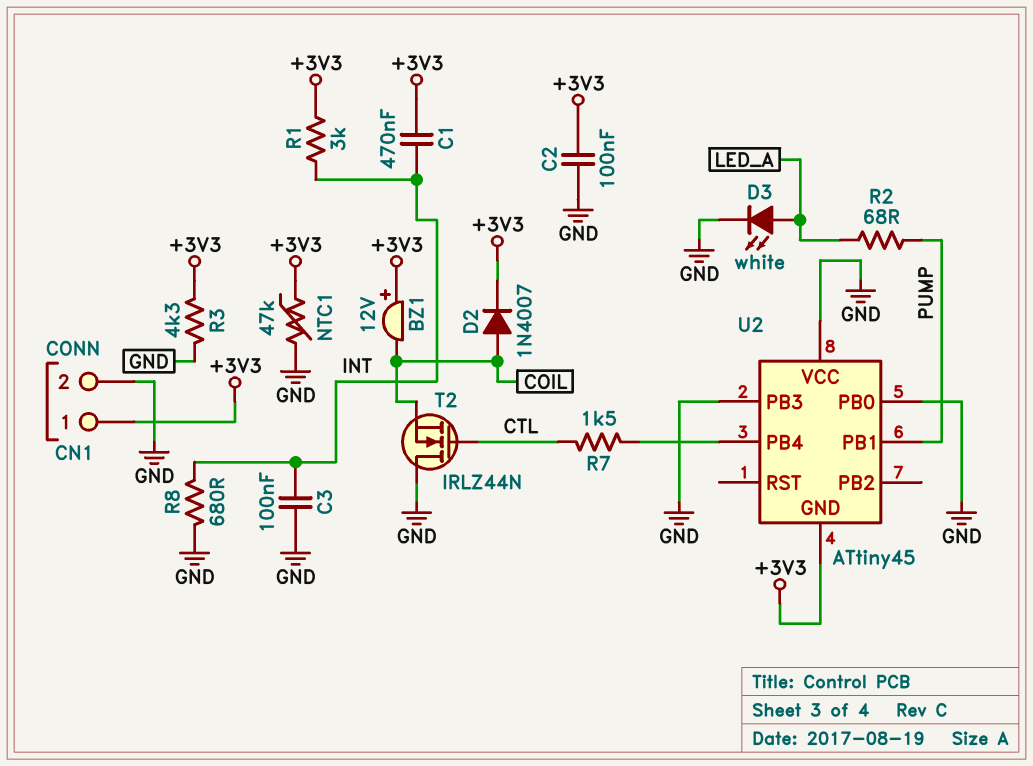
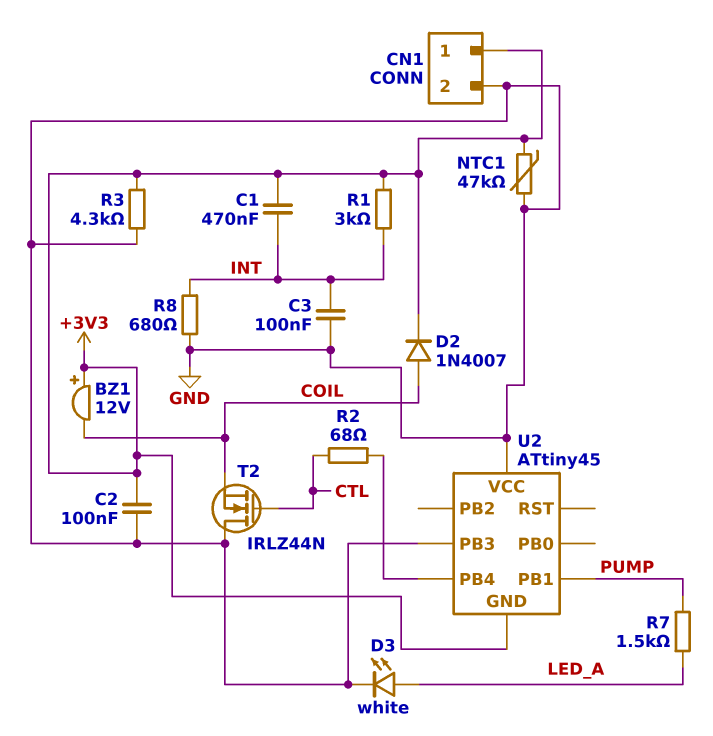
R2: 68 (LED_A, PUMP) -> 68 (CTL, U2/PB4)
R7: 1.5k (CTL, U2/PB4) -> 1.5k (LED_A, PUMP)
U2 pin PB0: GND -> none

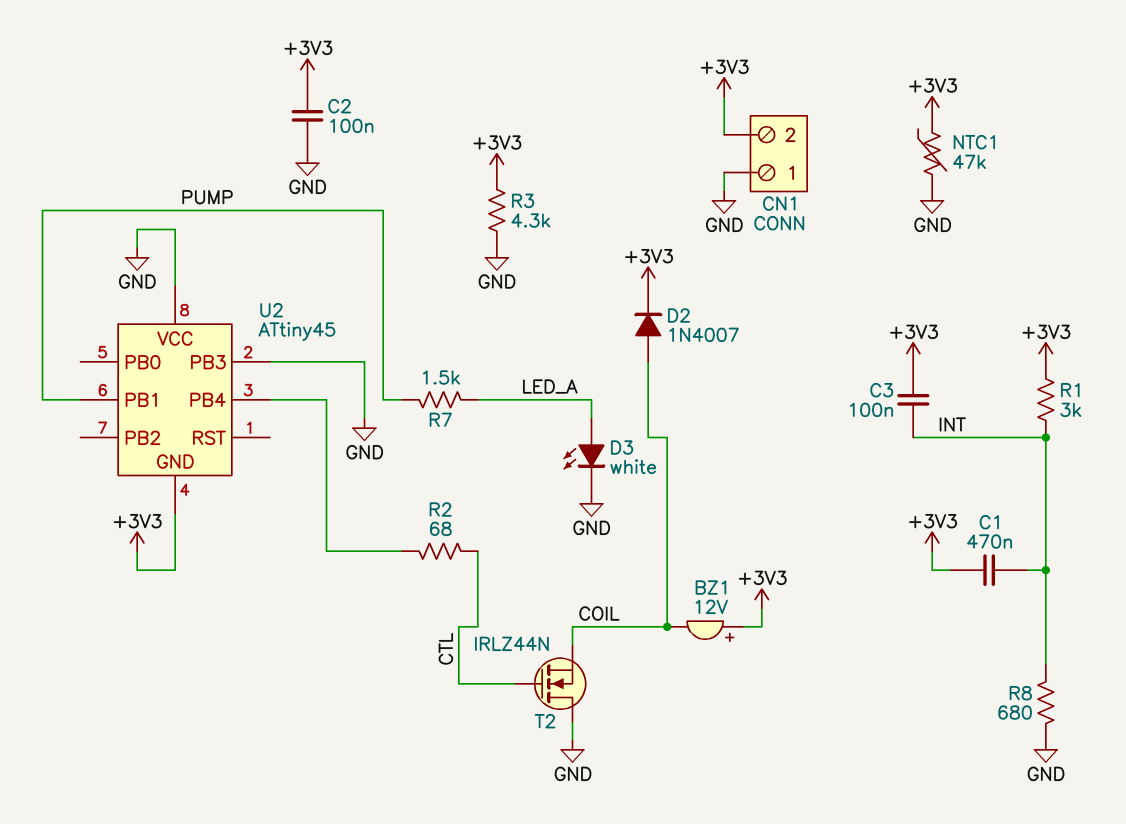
C3: 100nF (GND, INT) -> 100nF (+3V3, INT)
CN1 pin 1: +3V3 -> GND
CN1 pin 2: GND -> +3V3

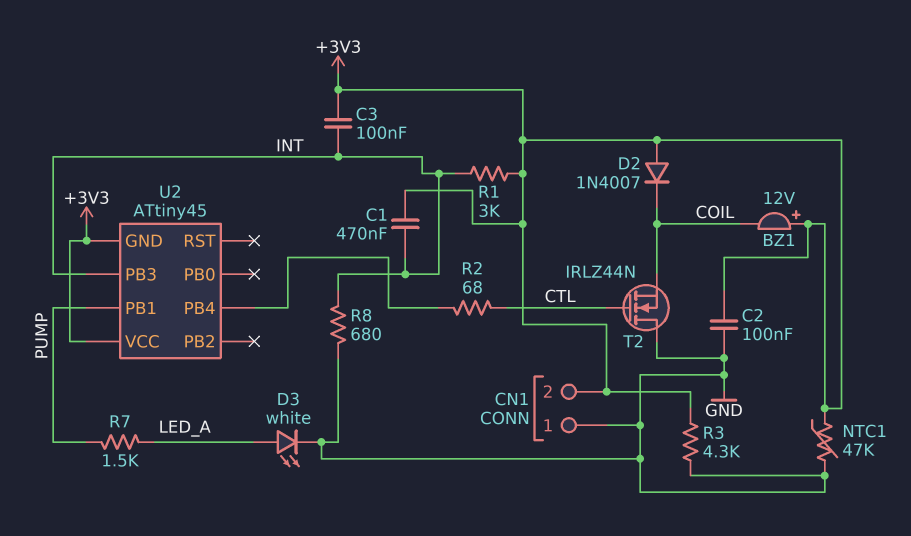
D2: diode 1N4007 (A COIL, K +3V3) -> diode 1N4007 (A +3V3, K COIL)
U2 pin PB3: GND -> INT
U2 pin VCC: GND -> +3V3

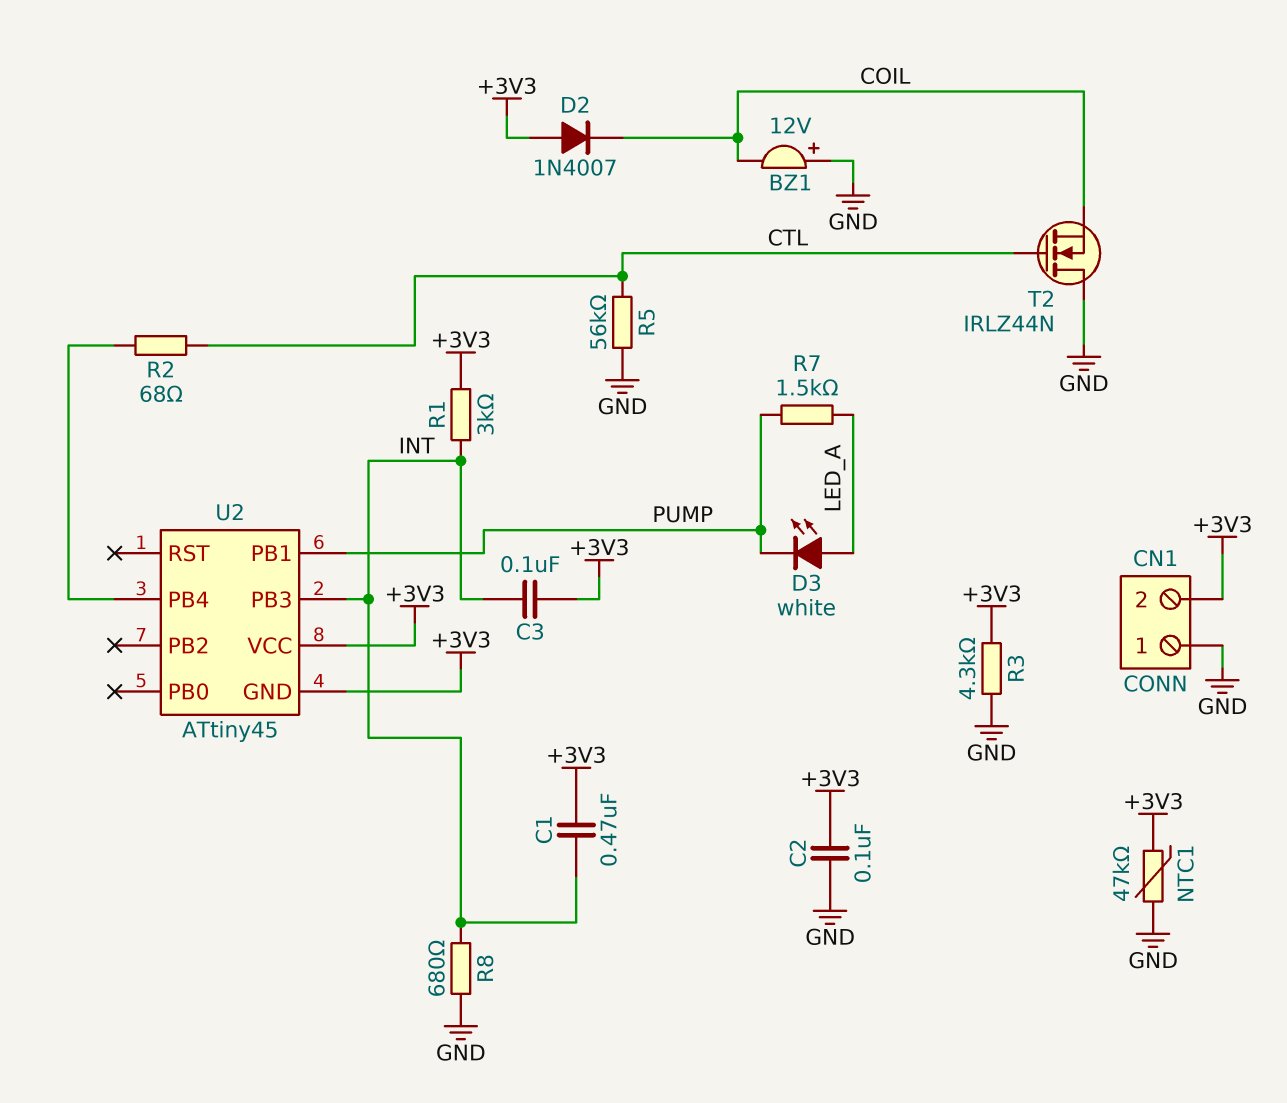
BZ1: buzzer 12V (plus +3V3, minus COIL) -> buzzer 12V (plus GND, minus COIL)
D3: LED white (A LED_A, K GND) -> LED white (A LED_A, K PUMP)
R5: none -> 56k (CTL, GND)

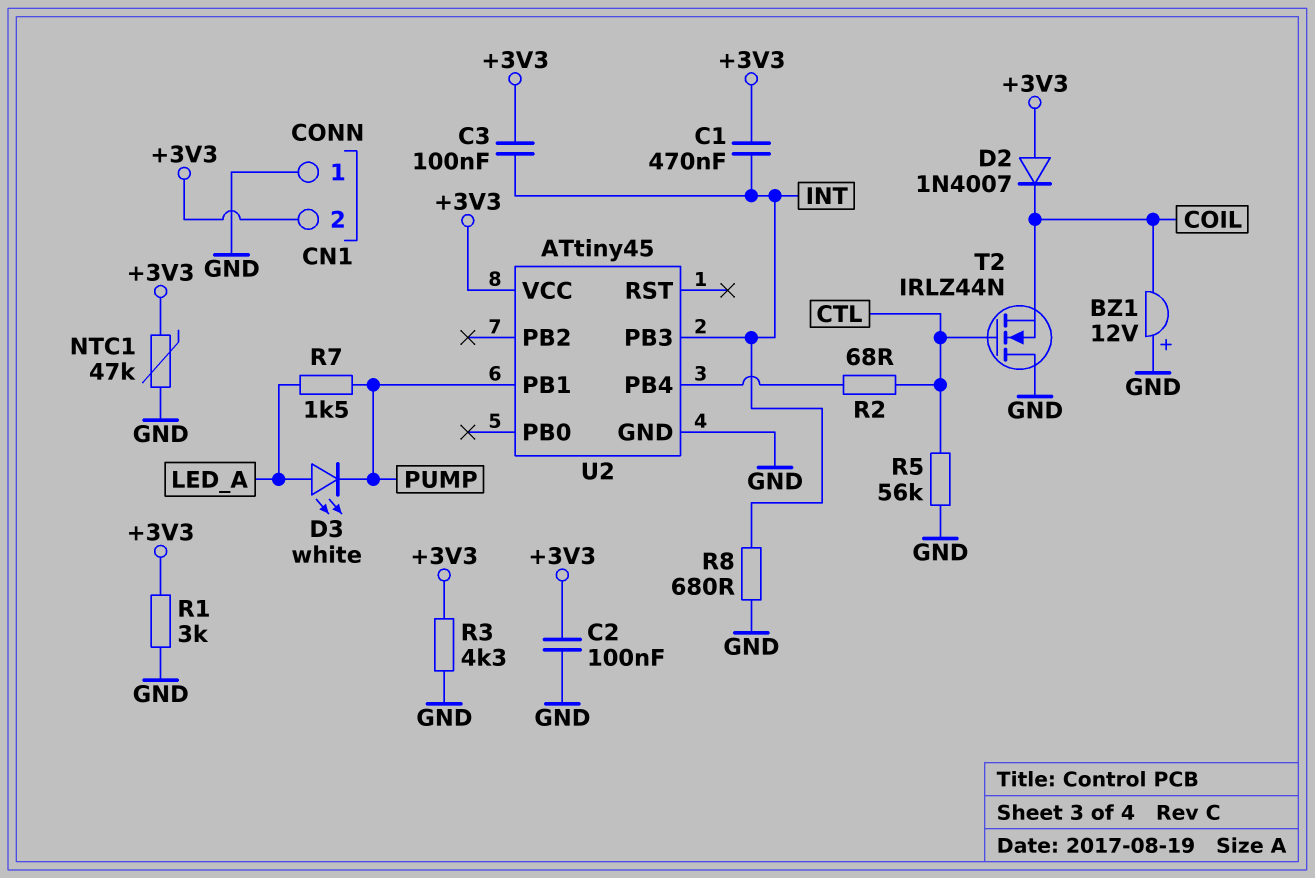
R1: 3k (+3V3, INT) -> 3k (+3V3, GND)
U2 pin GND: +3V3 -> GND

